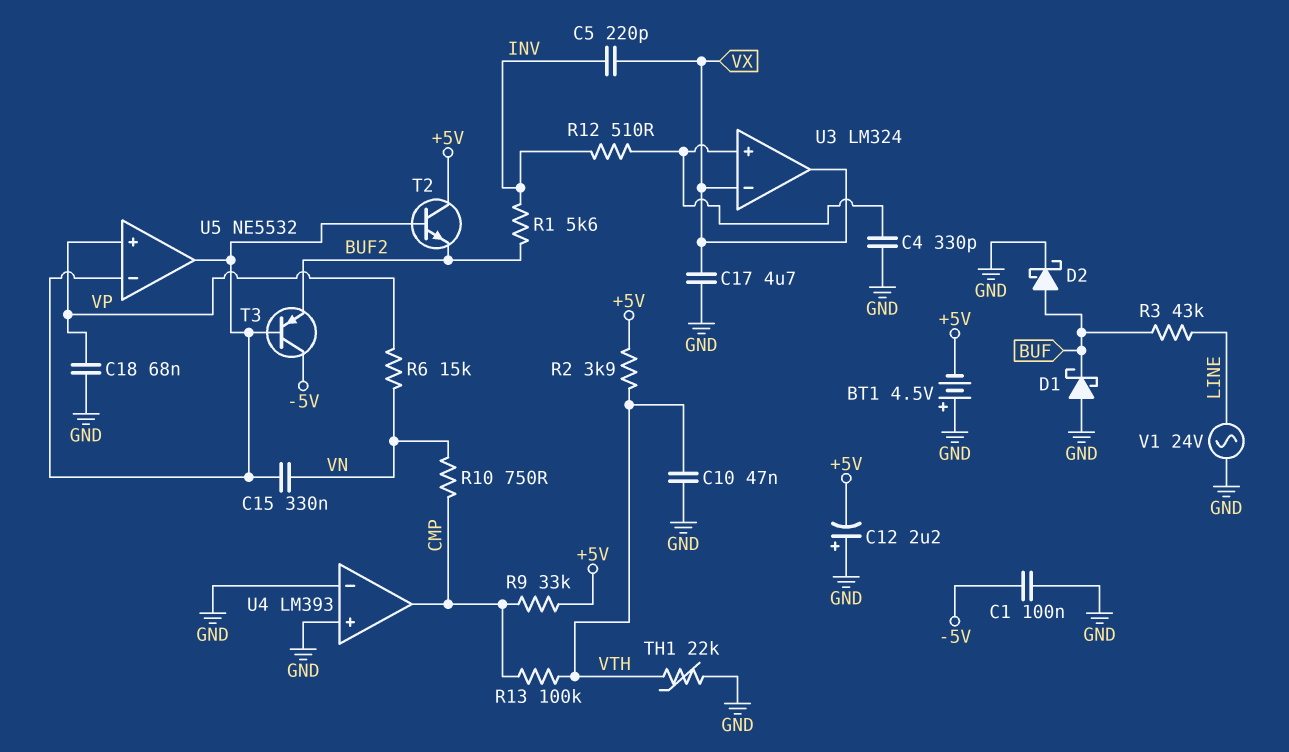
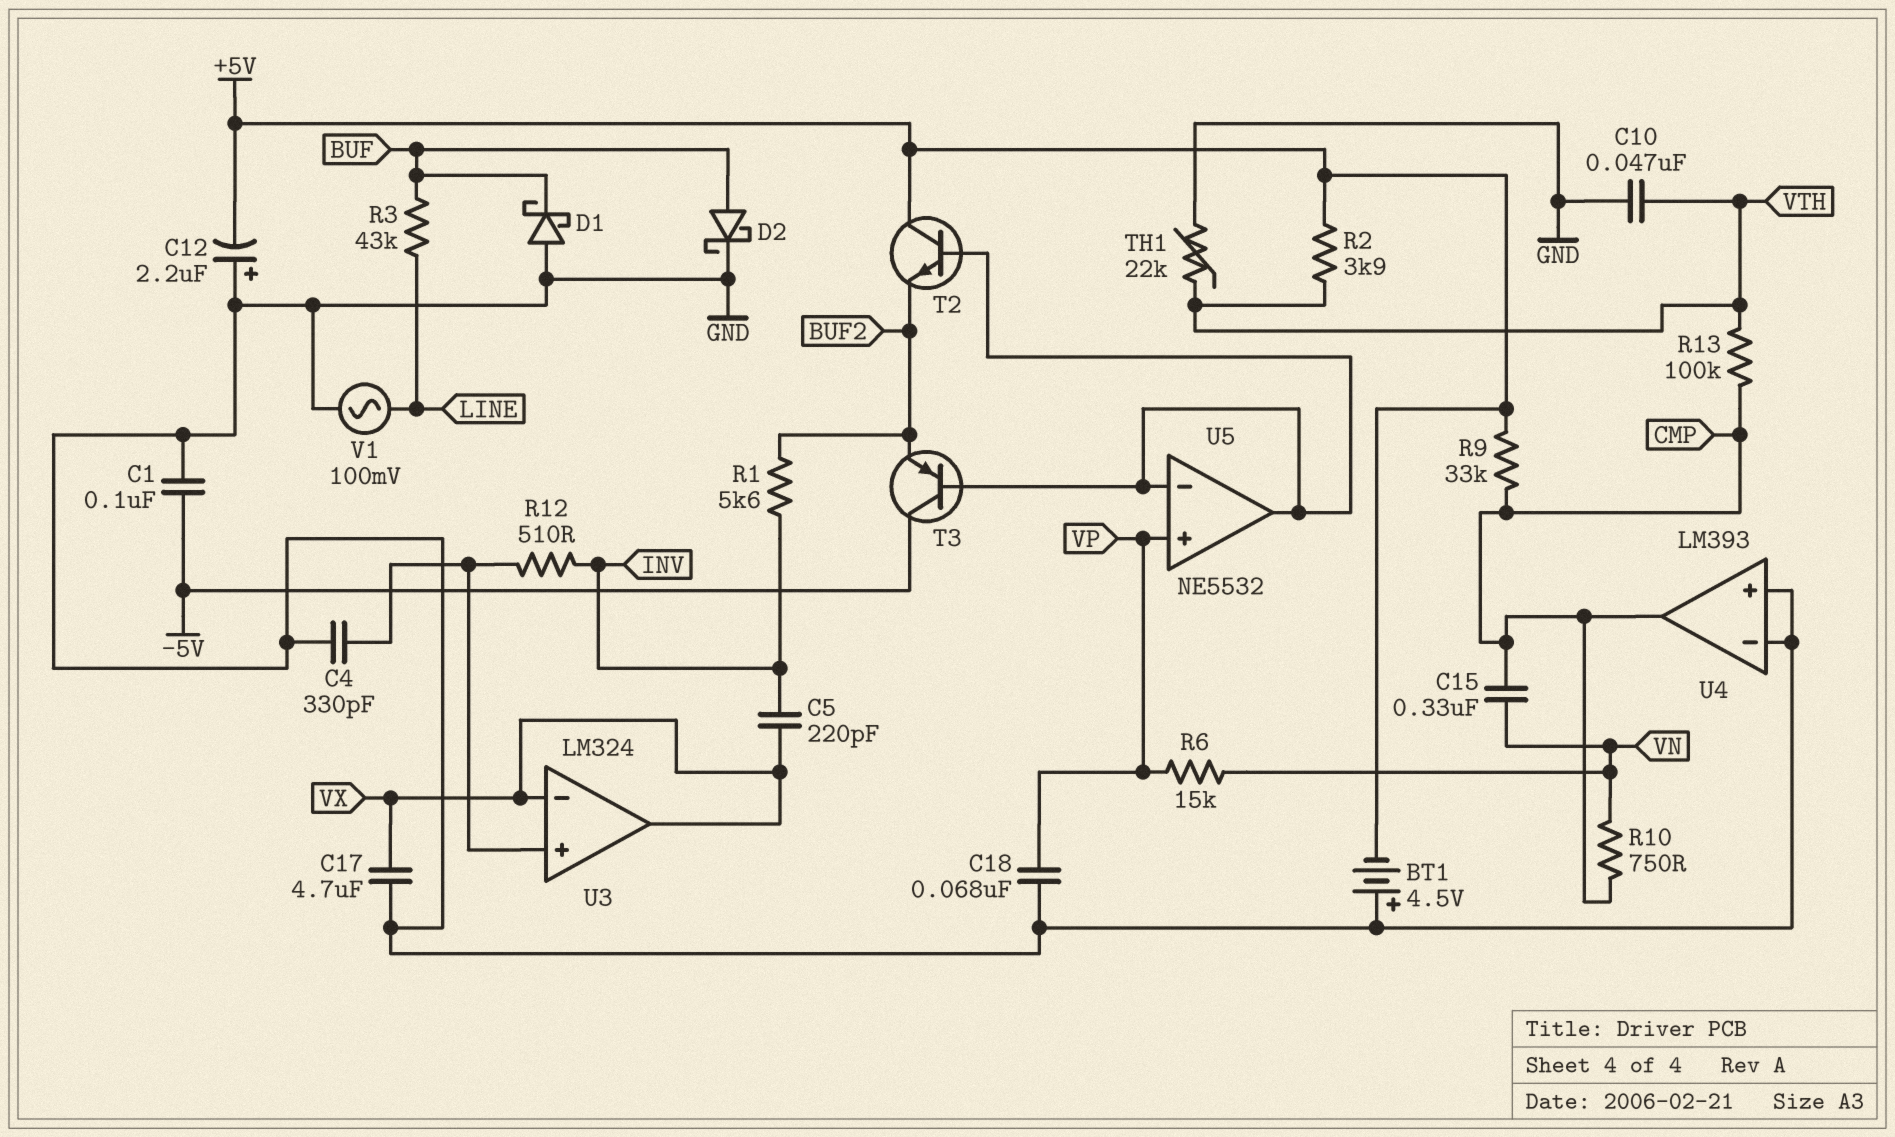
C15: 330nF (U5/in-, VN) -> 330nF (CMP, VN)
V1: AC 24V (GND, LINE) -> AC 100mV (GND, LINE)

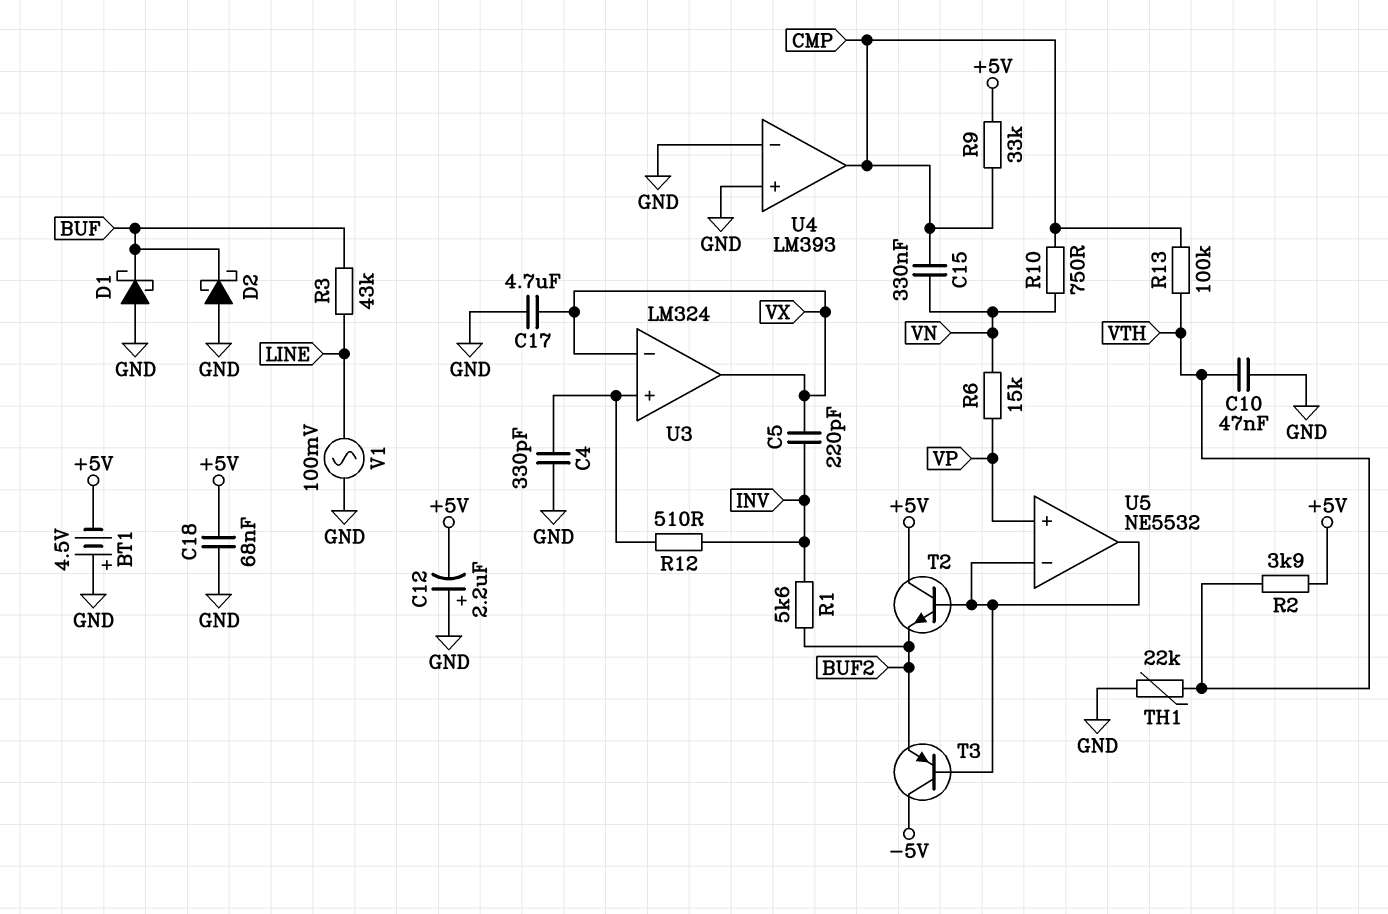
C1: 100nF (-5V, GND) -> none
C18: 68nF (GND, VP) -> 68nF (+5V, GND)
D2: schottky (A BUF, K GND) -> schottky (A GND, K BUF)

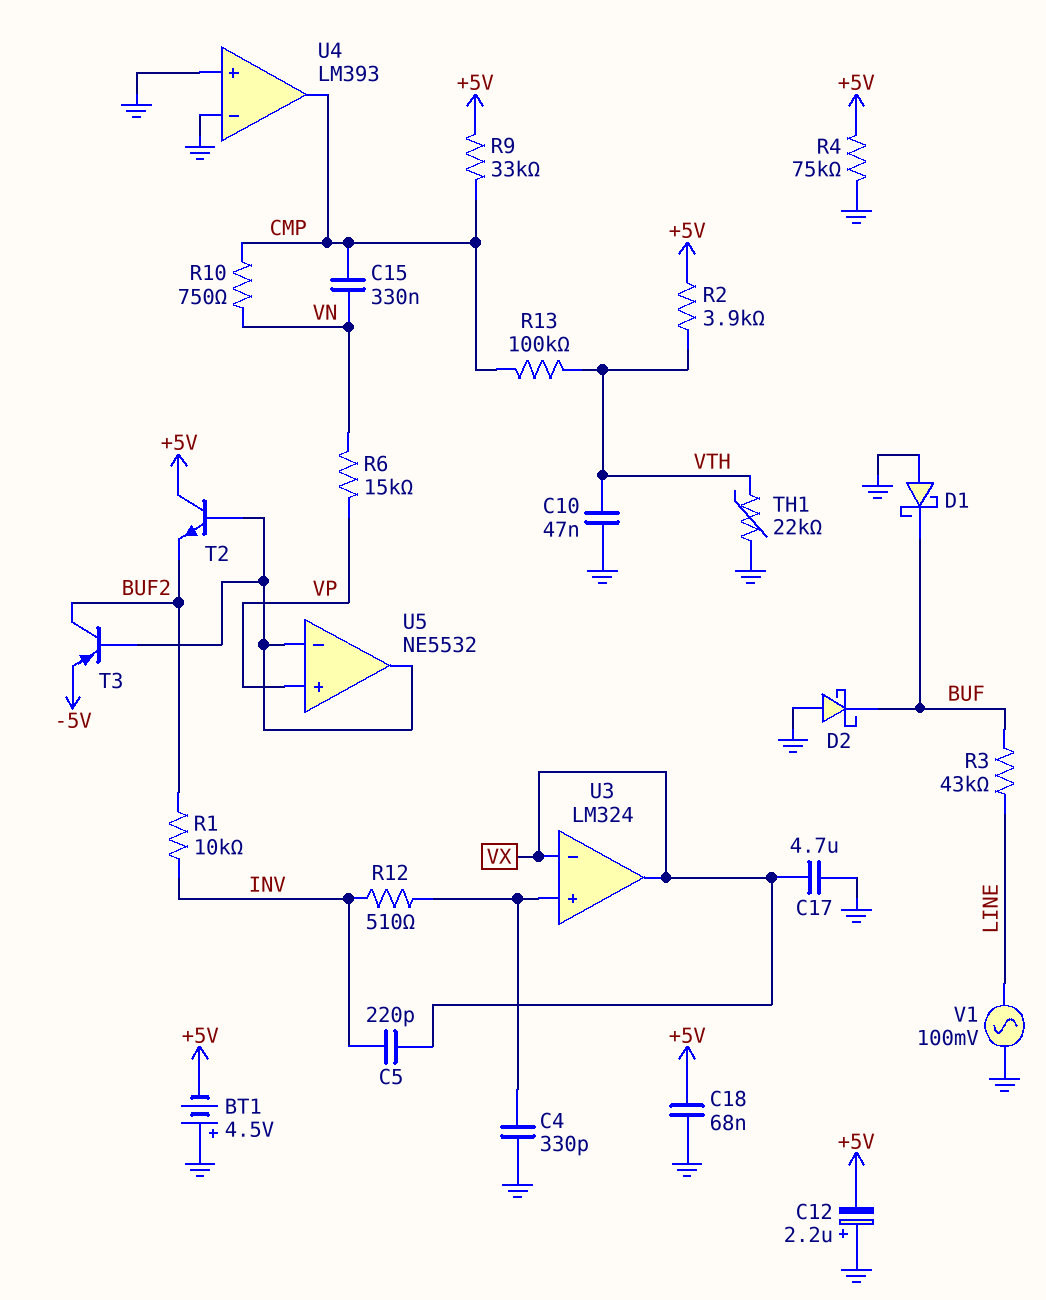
R1: 5.6k (BUF2, INV) -> 10k (BUF2, INV)
R4: none -> 75k (+5V, GND)
T3: PNP (B U5/in-, C -5V, E BUF2) -> PNP (B U5/in-, C BUF2, E -5V)

